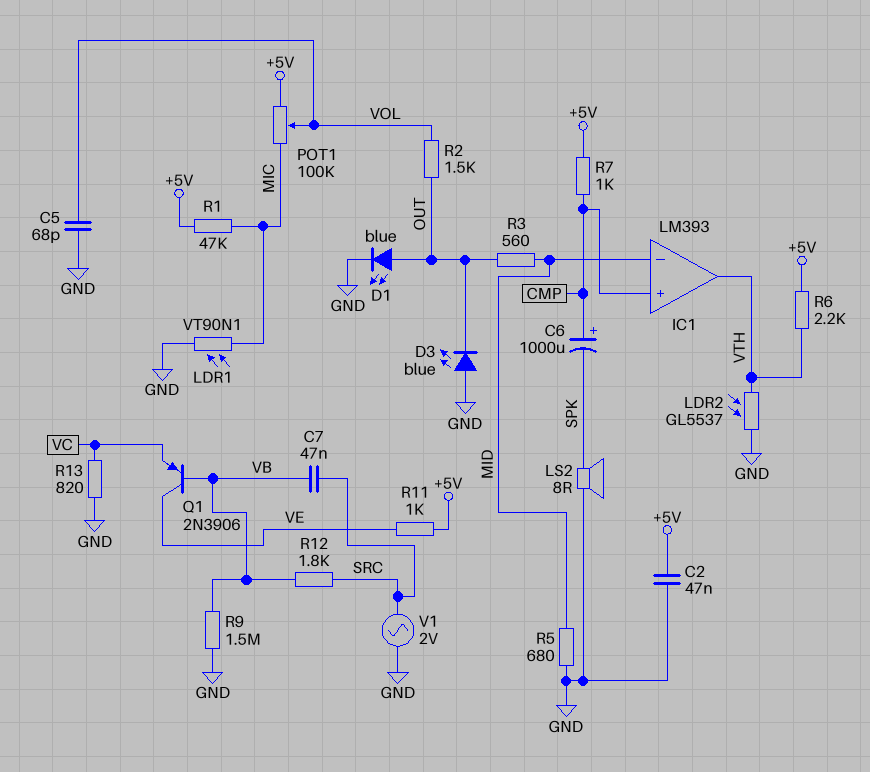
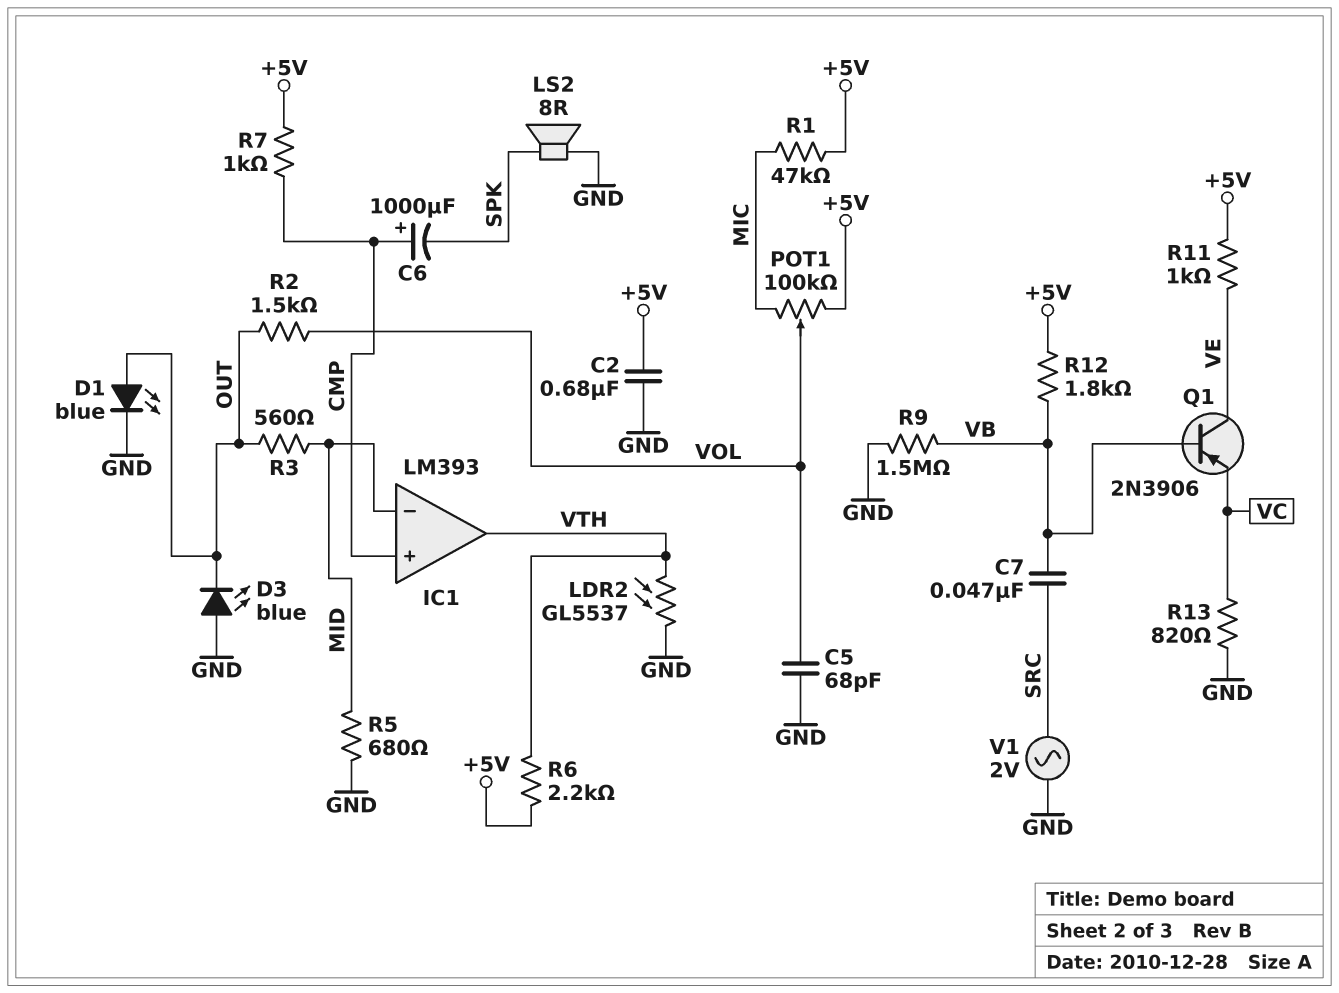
C2: 47nF (+5V, GND) -> 680nF (+5V, GND)
LDR1: VT90N1 (GND, MIC) -> none
R12: 1.8k (SRC, VB) -> 1.8k (+5V, VB)

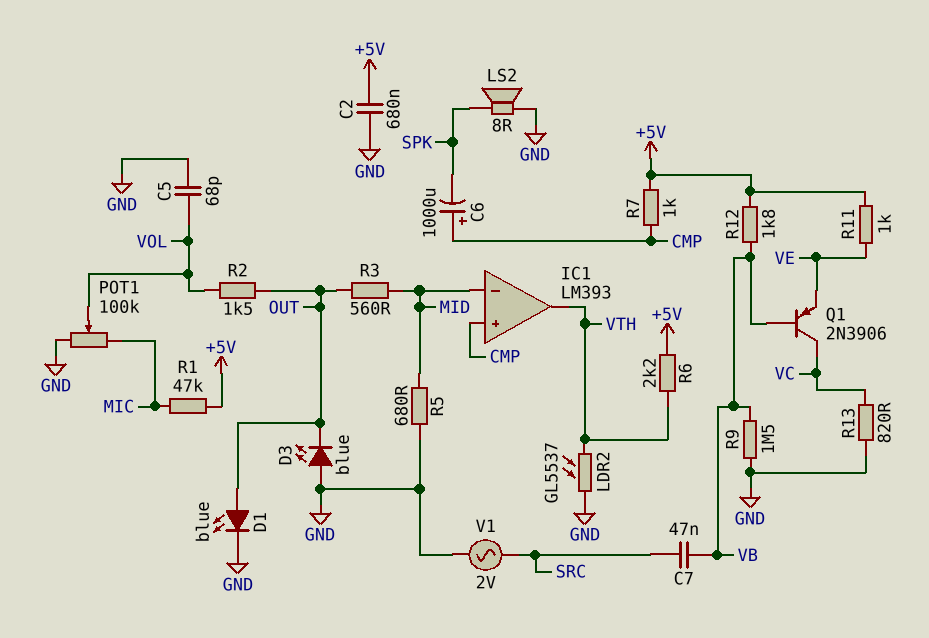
POT1: 100k (+5V, MIC, wiper VOL) -> 100k (GND, MIC, wiper VOL)
Q1: PNP 2N3906 (B VB, C VE, E VC) -> PNP 2N3906 (B VB, C VC, E VE)

